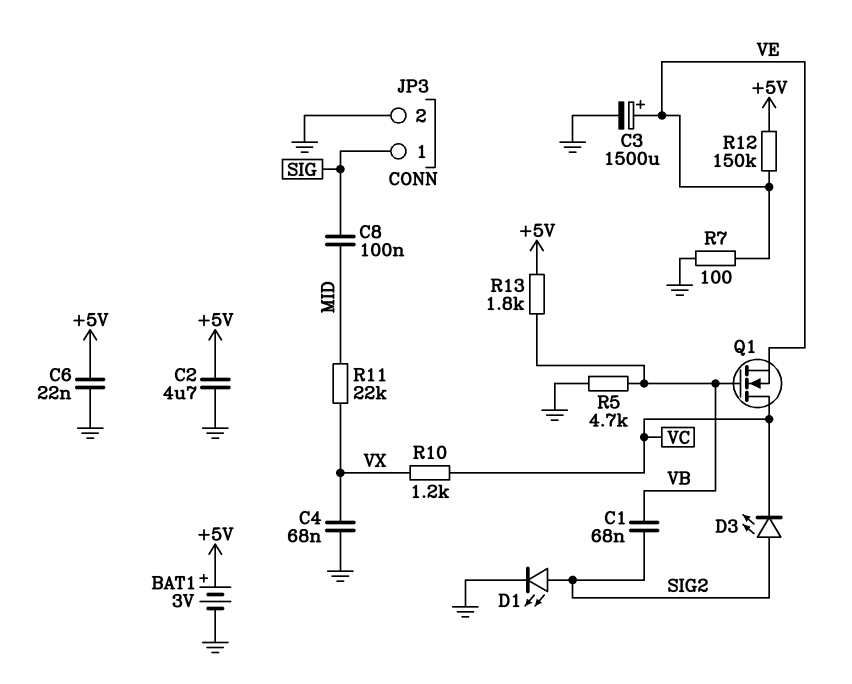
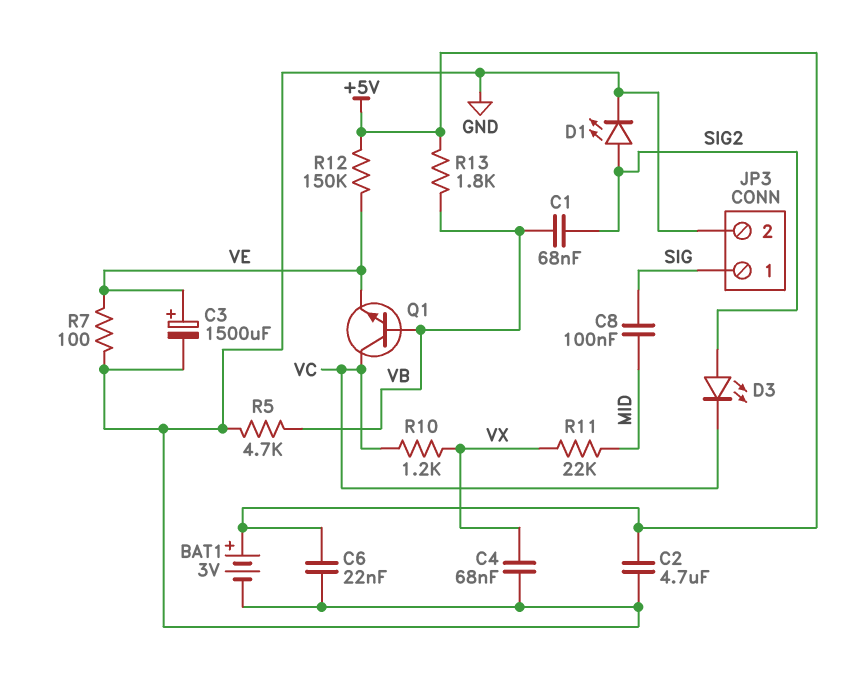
Q1: NMOS (G VB, D VC, S VE) -> NPN (B VB, C VC, E VE)

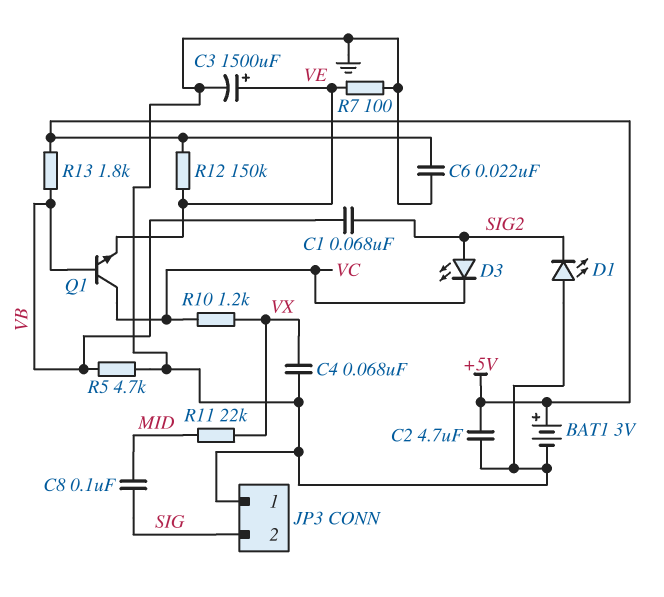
D1: LED (A SIG2, K GND) -> LED (A GND, K SIG2)
JP3 pin 1: SIG -> GND
JP3 pin 2: GND -> SIG

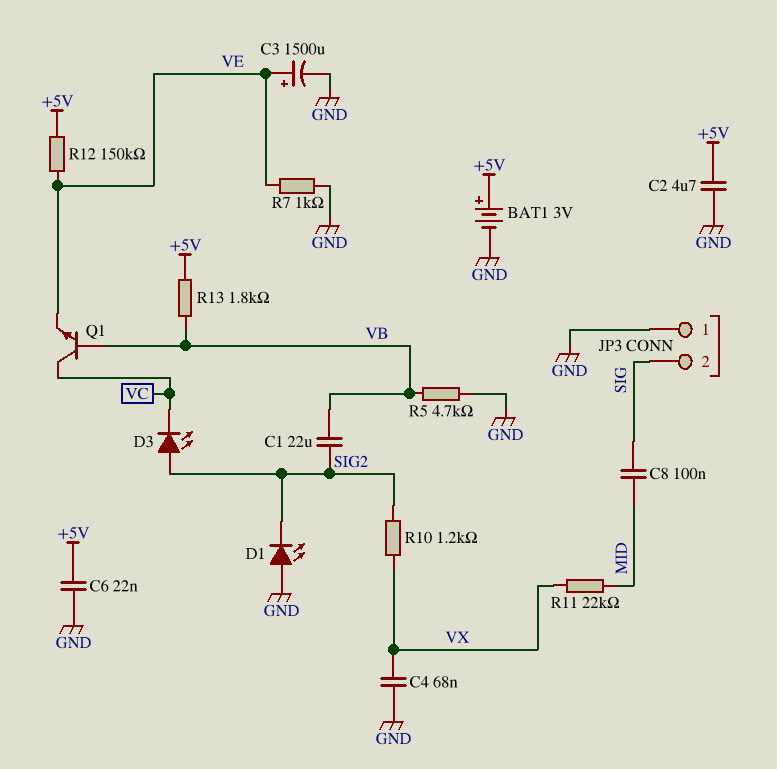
C1: 68nF (SIG2, VB) -> 22uF (SIG2, VB)
R7: 100 (GND, VE) -> 1k (GND, VE)
R10: 1.2k (VC, VX) -> 1.2k (SIG2, VX)

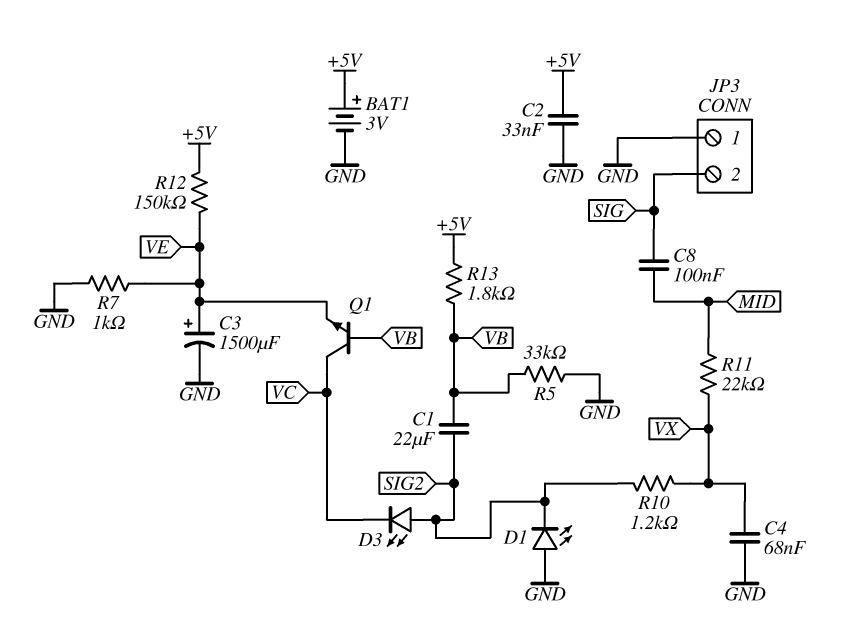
C2: 4.7uF (+5V, GND) -> 33nF (+5V, GND)
C6: 22nF (+5V, GND) -> none
R5: 4.7k (GND, VB) -> 33k (GND, VB)

